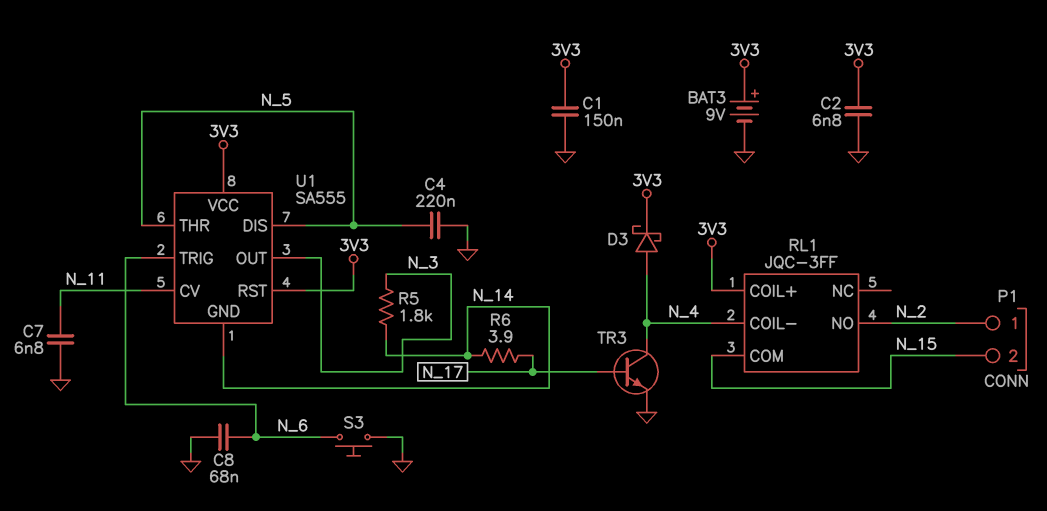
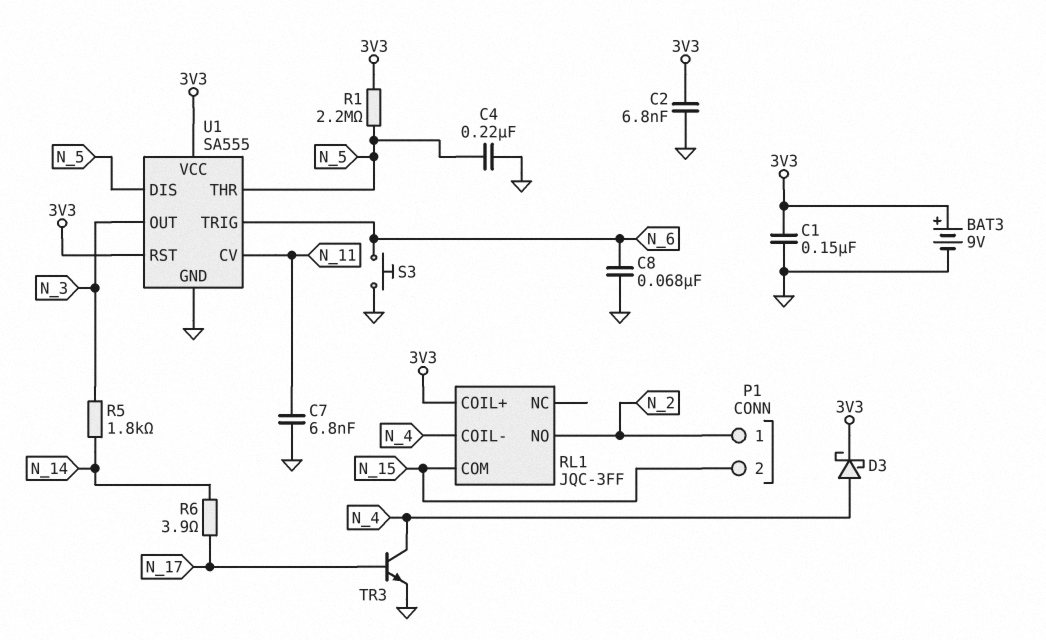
R1: none -> 2.2M (3V3, N_5)
U1 pin GND: N_14 -> GND

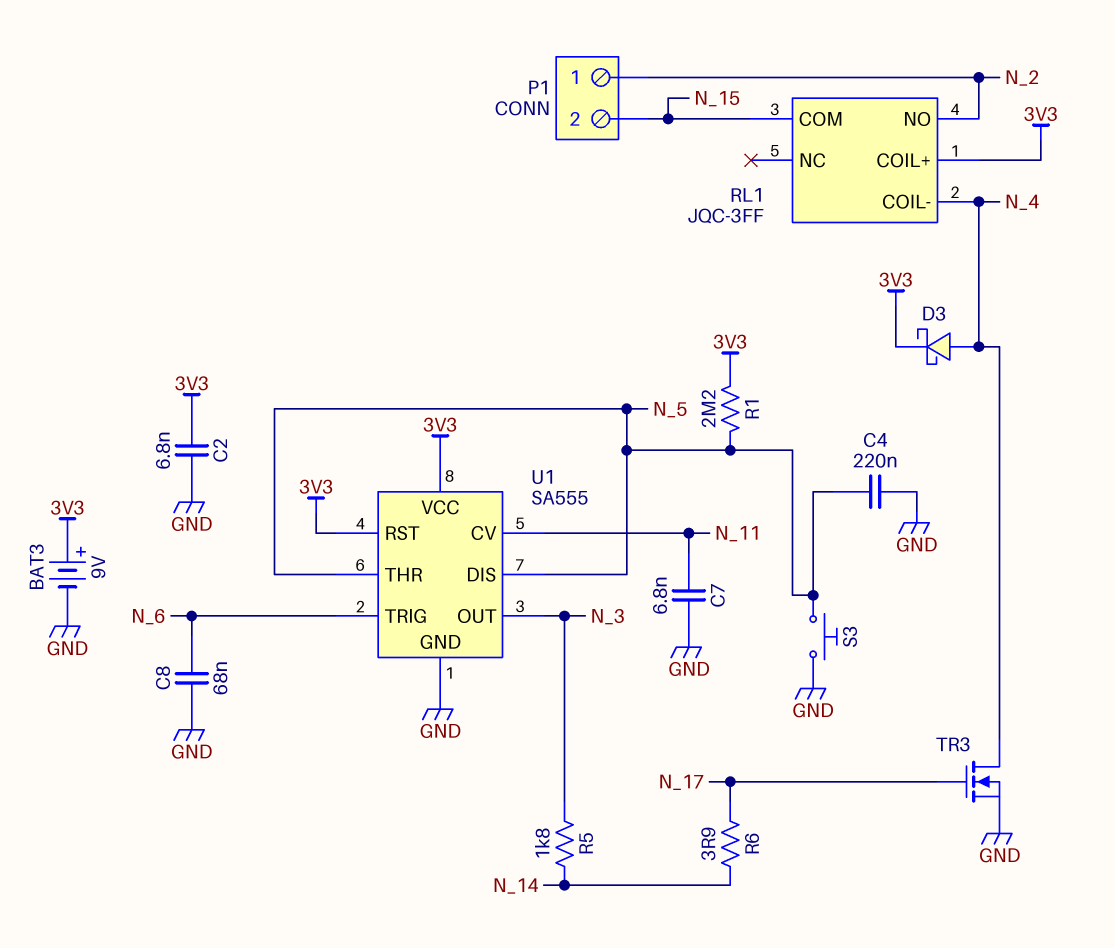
C1: 150nF (3V3, GND) -> none
S3: button (GND, N_6) -> button (GND, N_5)
TR3: NPN (B N_17, C N_4, E GND) -> NMOS (G N_17, D N_4, S GND)

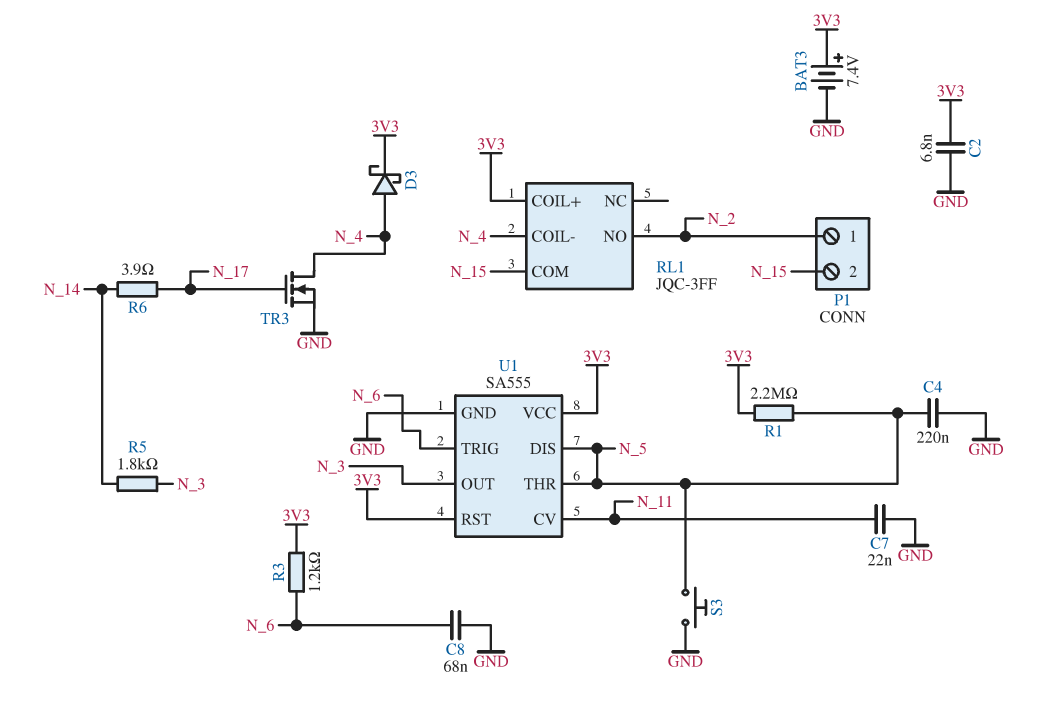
BAT3: 9V (plus 3V3, minus GND) -> 7.4V (plus 3V3, minus GND)
C7: 6.8nF (GND, N_11) -> 22nF (GND, N_11)
R3: none -> 1.2k (3V3, N_6)

